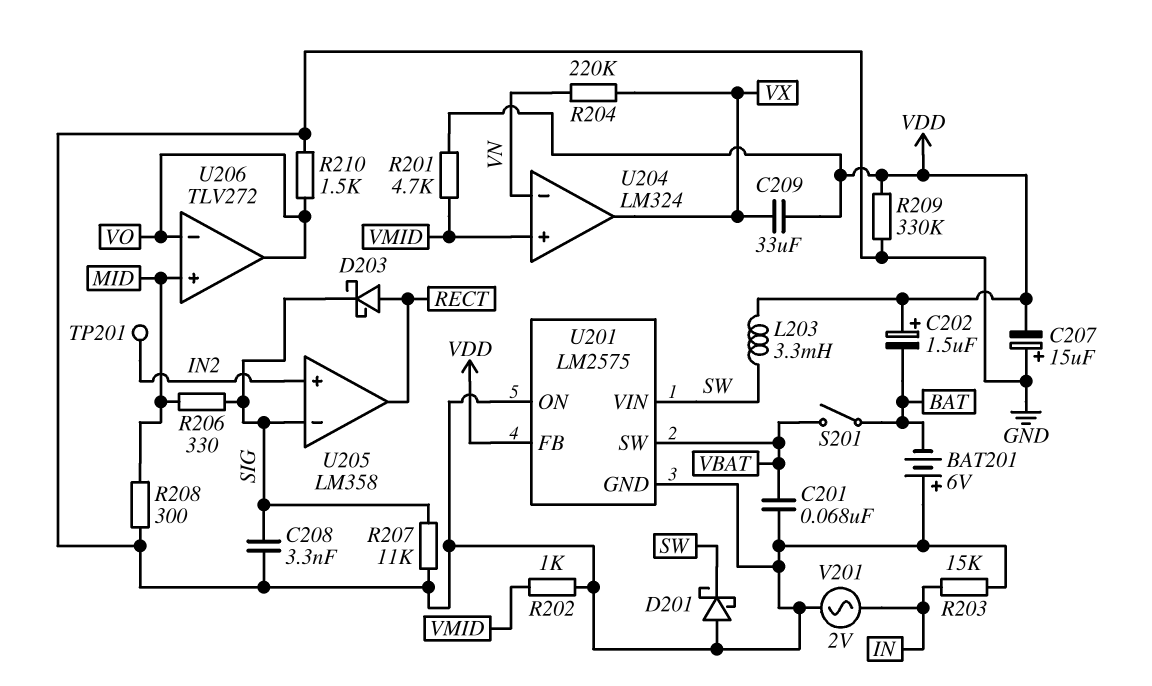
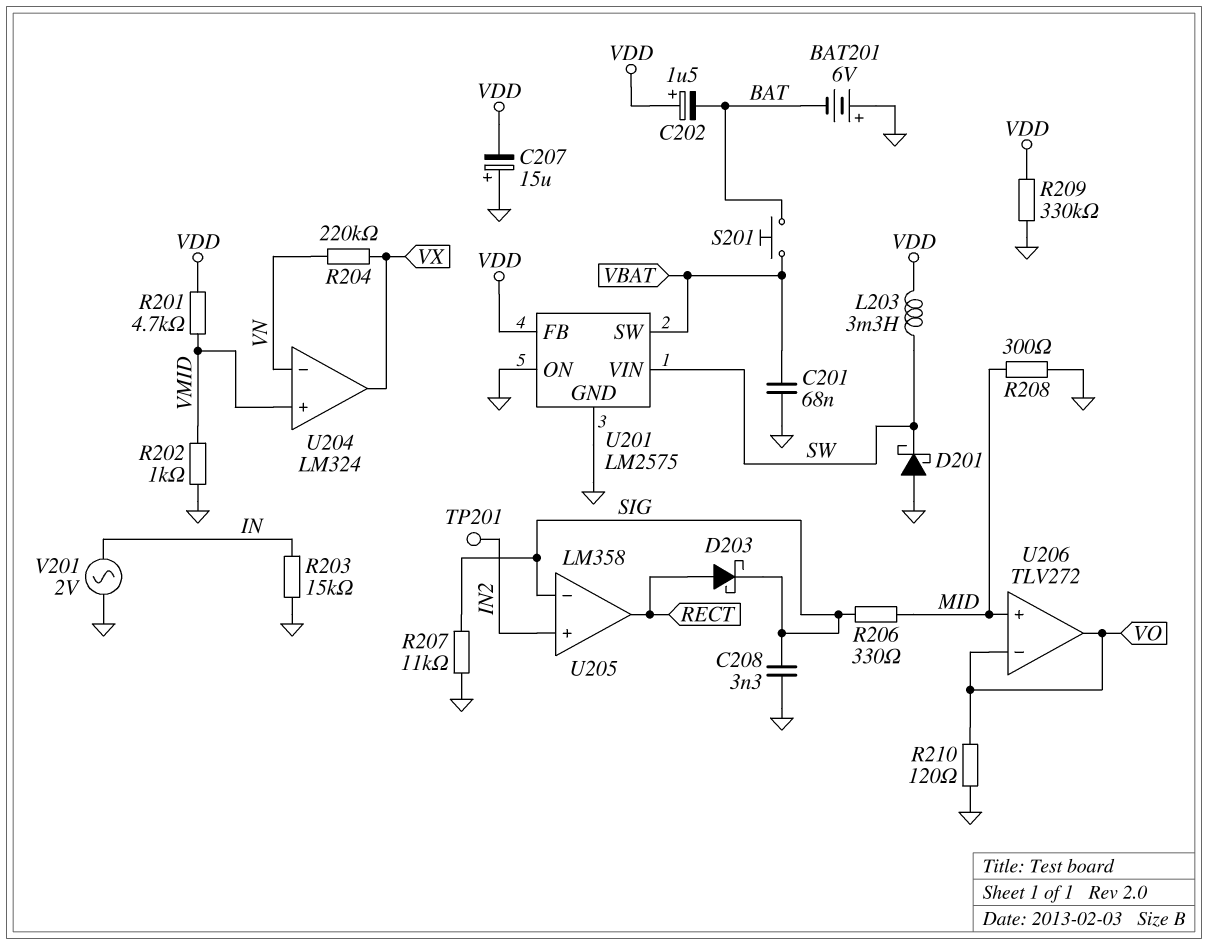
C209: 33uF (VDD, VX) -> none
R210: 1.5k (GND, VO) -> 120 (GND, VO)
S201: switch (BAT, VBAT) -> button (BAT, VBAT)

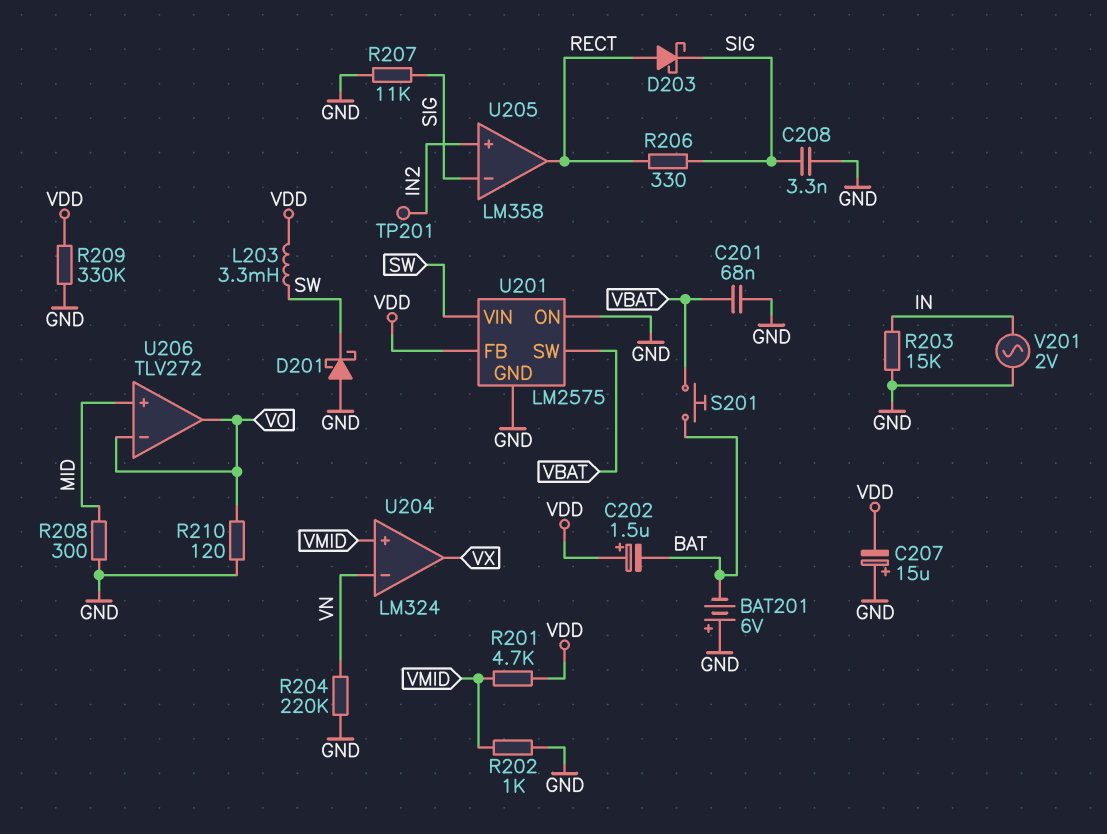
R204: 220k (VN, VX) -> 220k (GND, VN)
R206: 330 (MID, SIG) -> 330 (RECT, SIG)

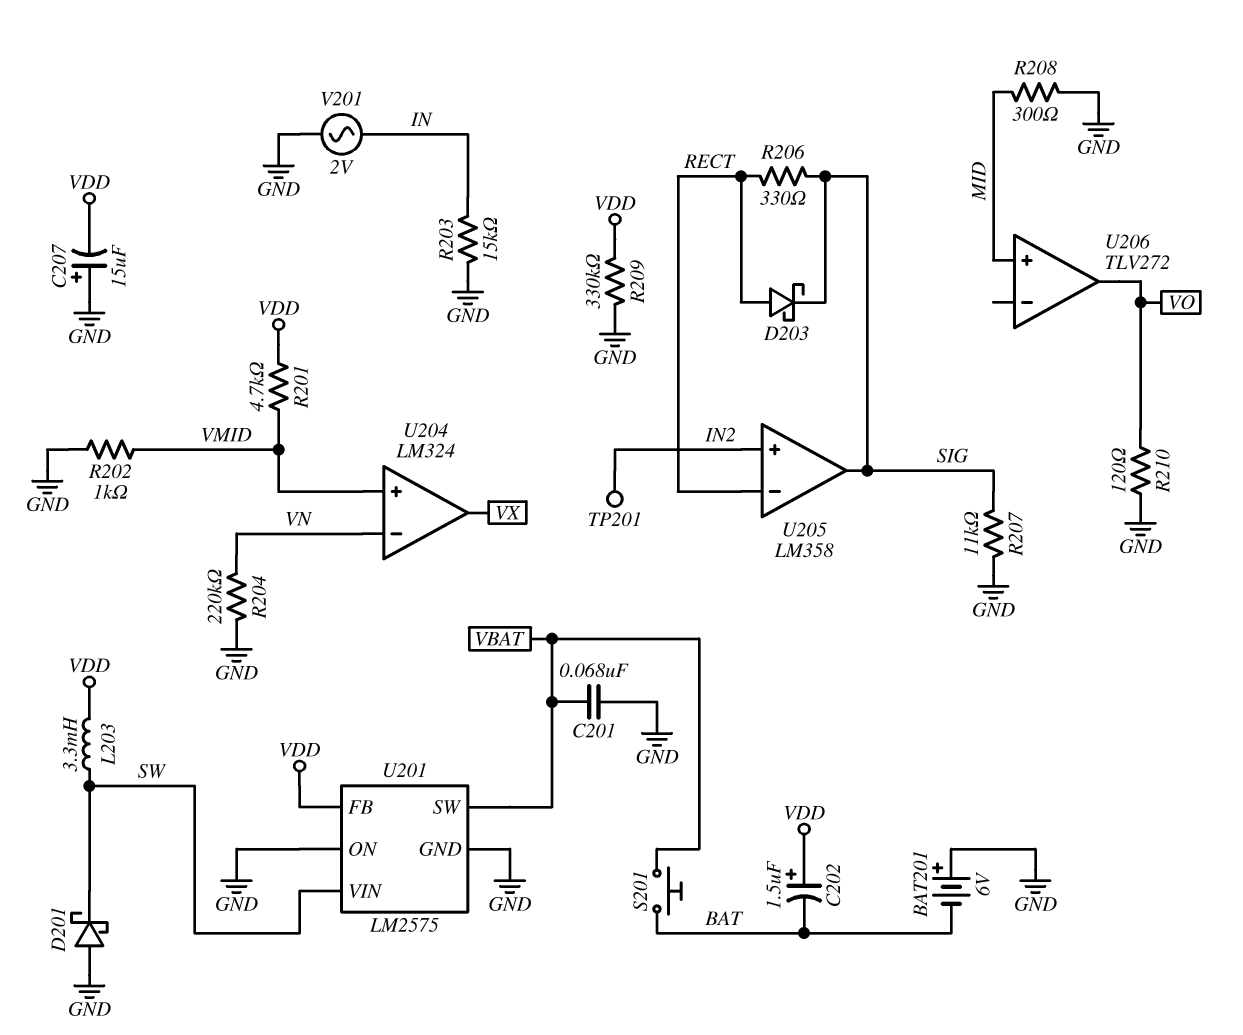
C208: 3.3nF (GND, SIG) -> none
U205 pin in-: SIG -> RECT
U205 pin out: RECT -> SIG
U206 pin in-: VO -> none

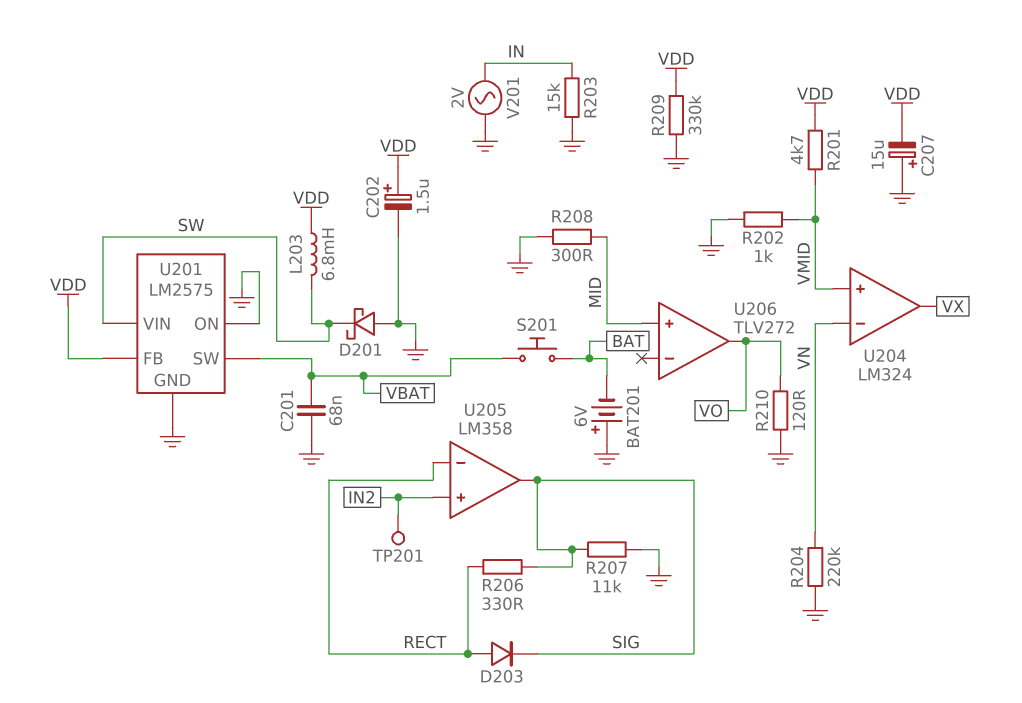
C202: 1.5uF (plus VDD, minus BAT) -> 1.5uF (plus VDD, minus GND)
D203: schottky (A RECT, K SIG) -> diode (A RECT, K SIG)
L203: 3.3mH (SW, VDD) -> 6.8mH (SW, VDD)

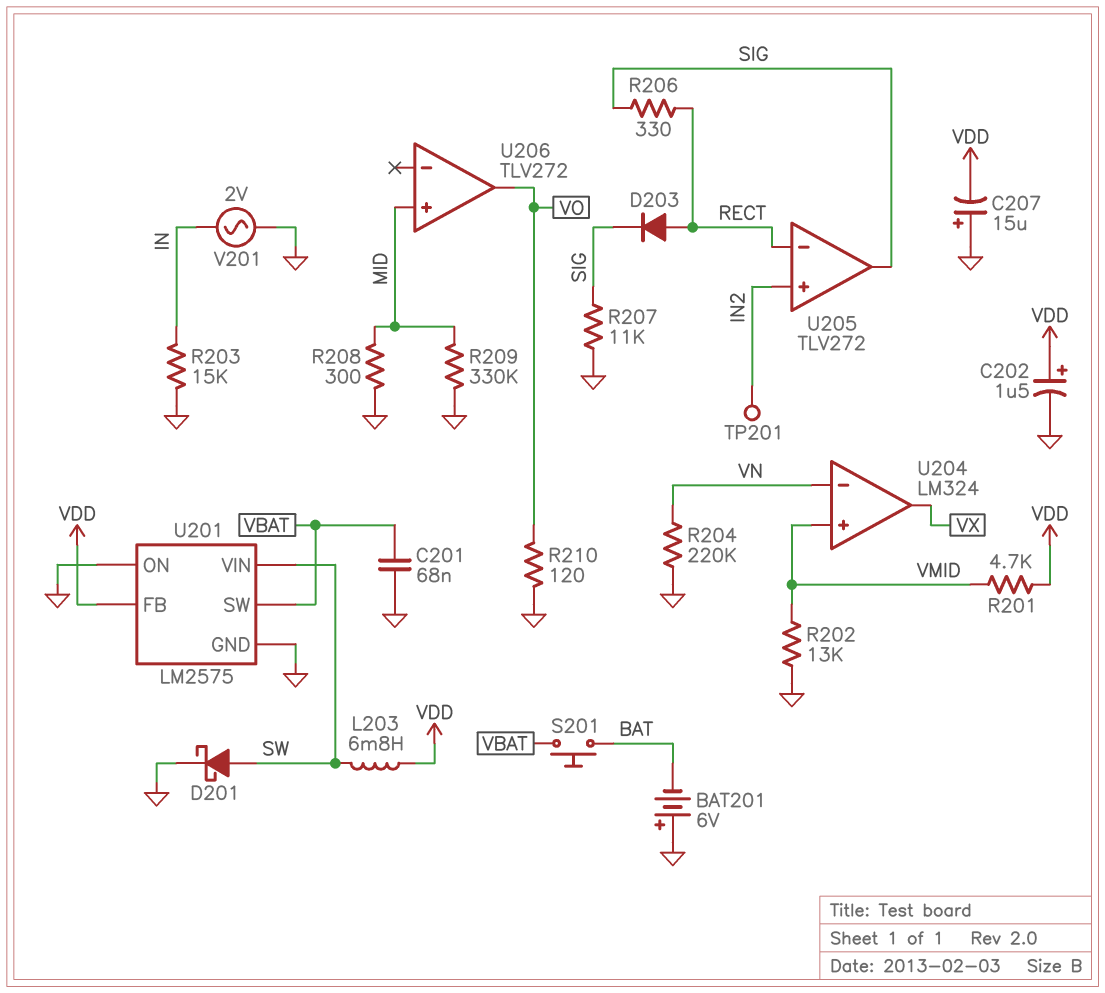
D201: schottky (A GND, K SW) -> schottky (A SW, K GND)
R202: 1k (GND, VMID) -> 13k (GND, VMID)
R209: 330k (GND, VDD) -> 330k (GND, MID)
U205: LM358 -> TLV272

